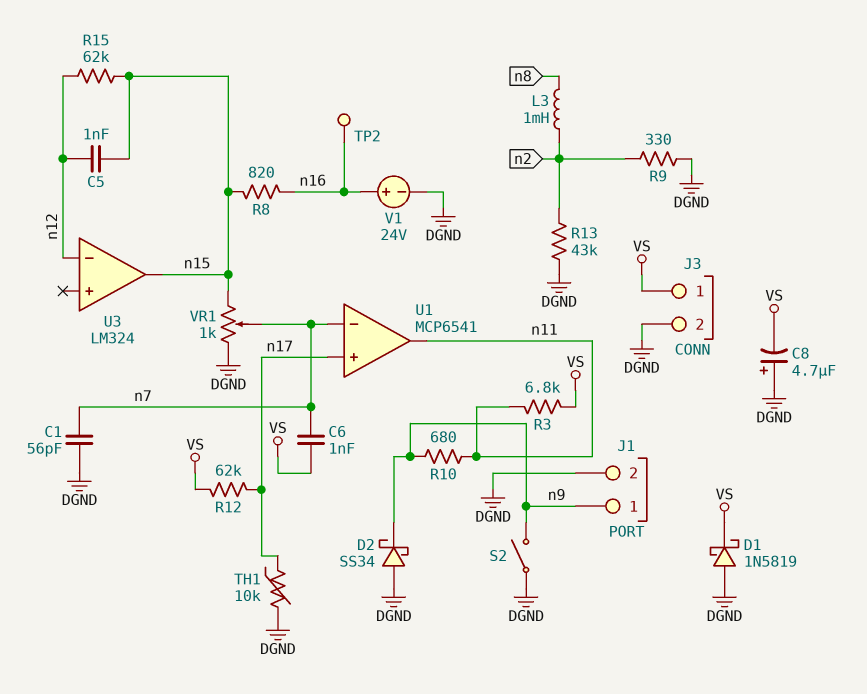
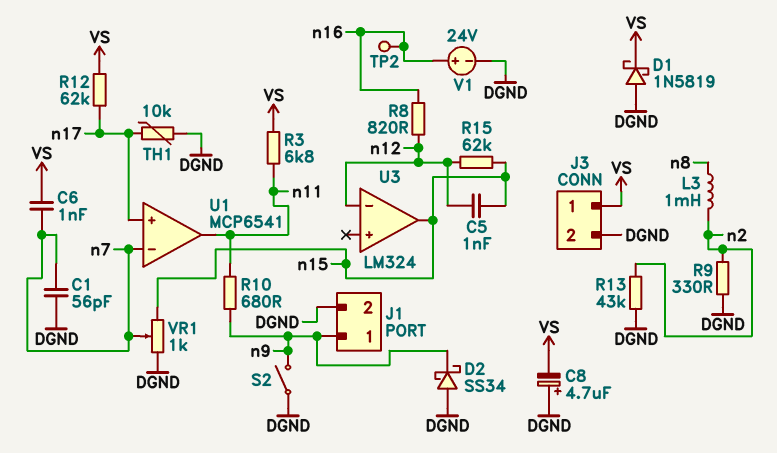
R8: 820 (n15, n16) -> 820 (n12, n16)

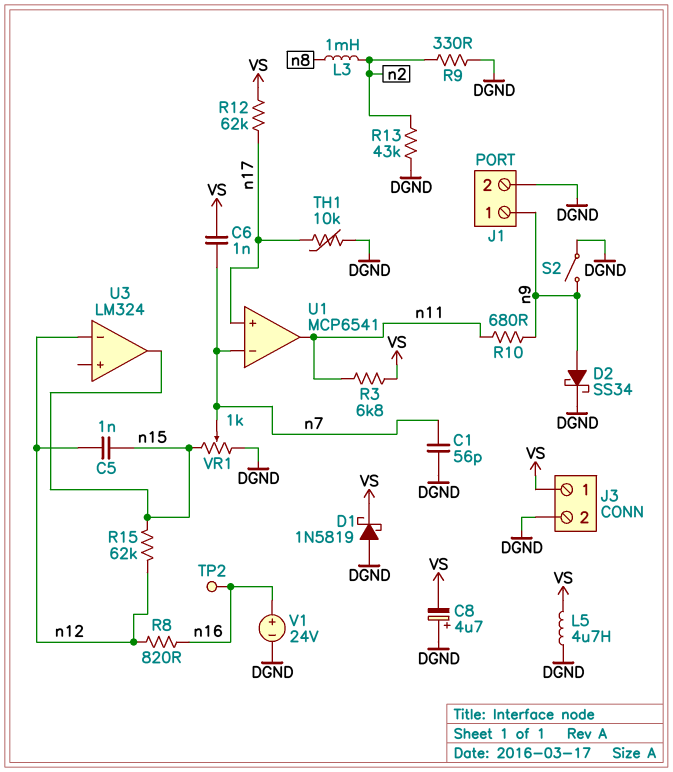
D2: schottky SS34 (A DGND, K n9) -> schottky SS34 (A n9, K DGND)
L5: none -> 4.7uH (DGND, VS)

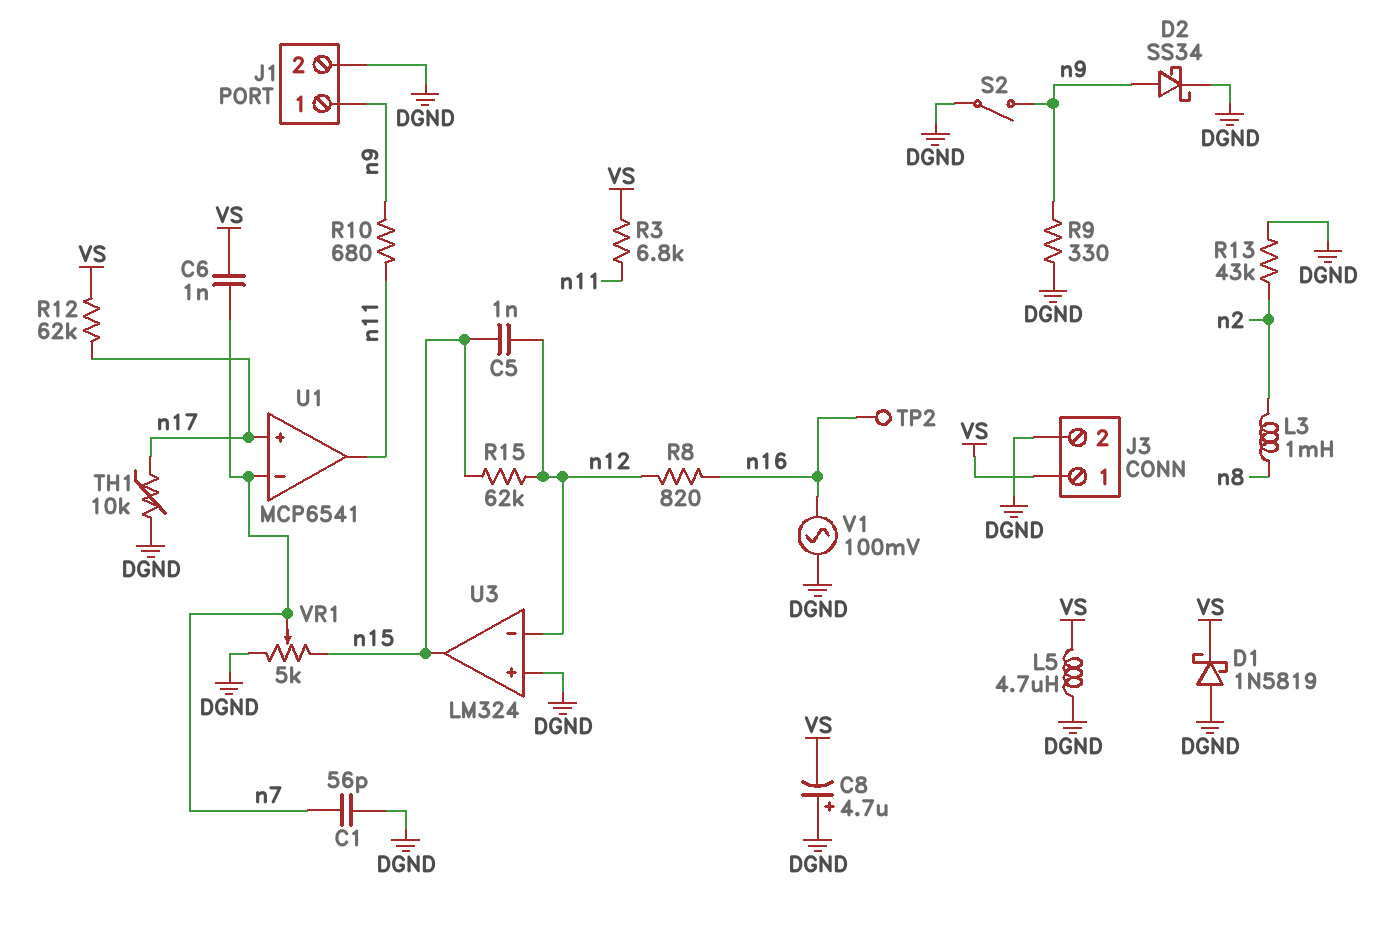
R9: 330 (DGND, n2) -> 330 (DGND, n9)
U3 pin in+: none -> DGND
V1: 24V (plus n16, minus DGND) -> AC 100mV (DGND, n16)
VR1: 1k (DGND, n15, wiper n7) -> 5k (DGND, n15, wiper n7)

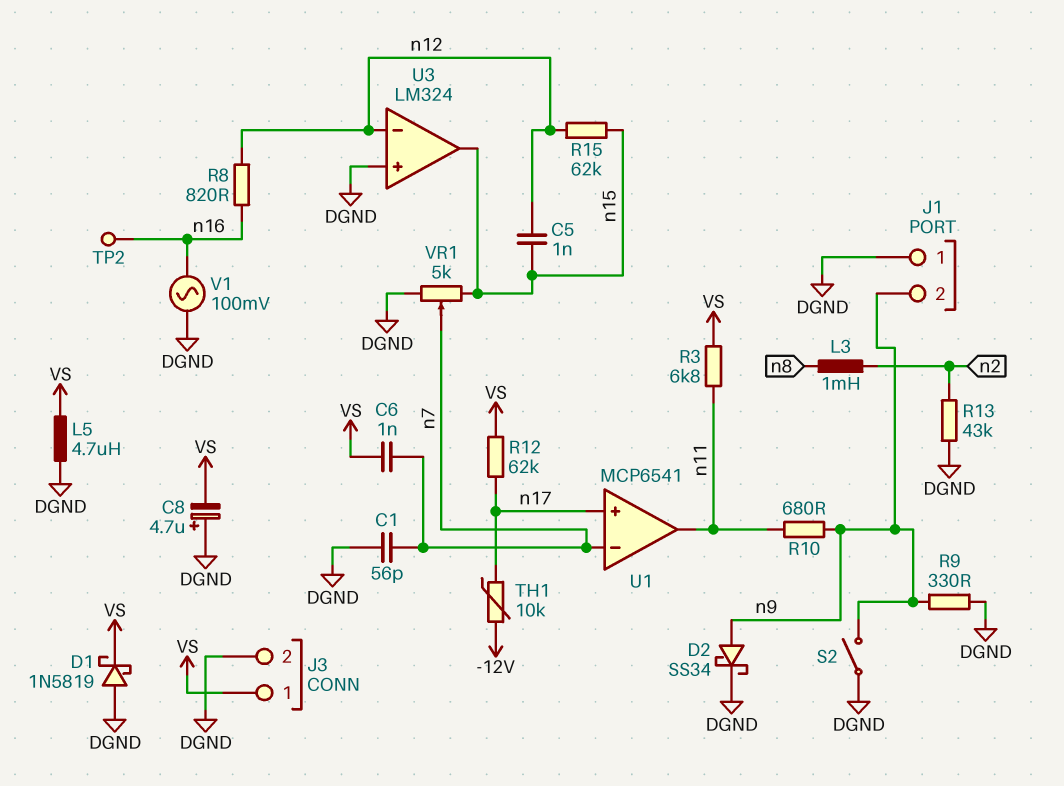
J1 pin 1: n9 -> DGND
J1 pin 2: DGND -> n9
TH1: 10k (DGND, n17) -> 10k (-12V, n17)

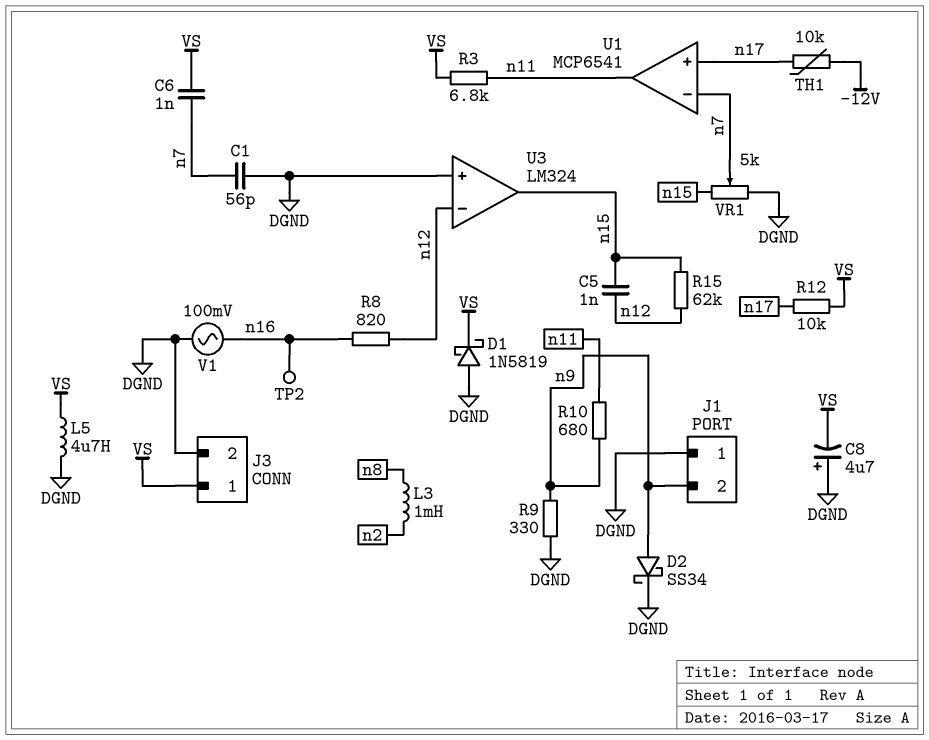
R12: 62k (VS, n17) -> 10k (VS, n17)
R13: 43k (DGND, n2) -> none
S2: switch (DGND, n9) -> none

